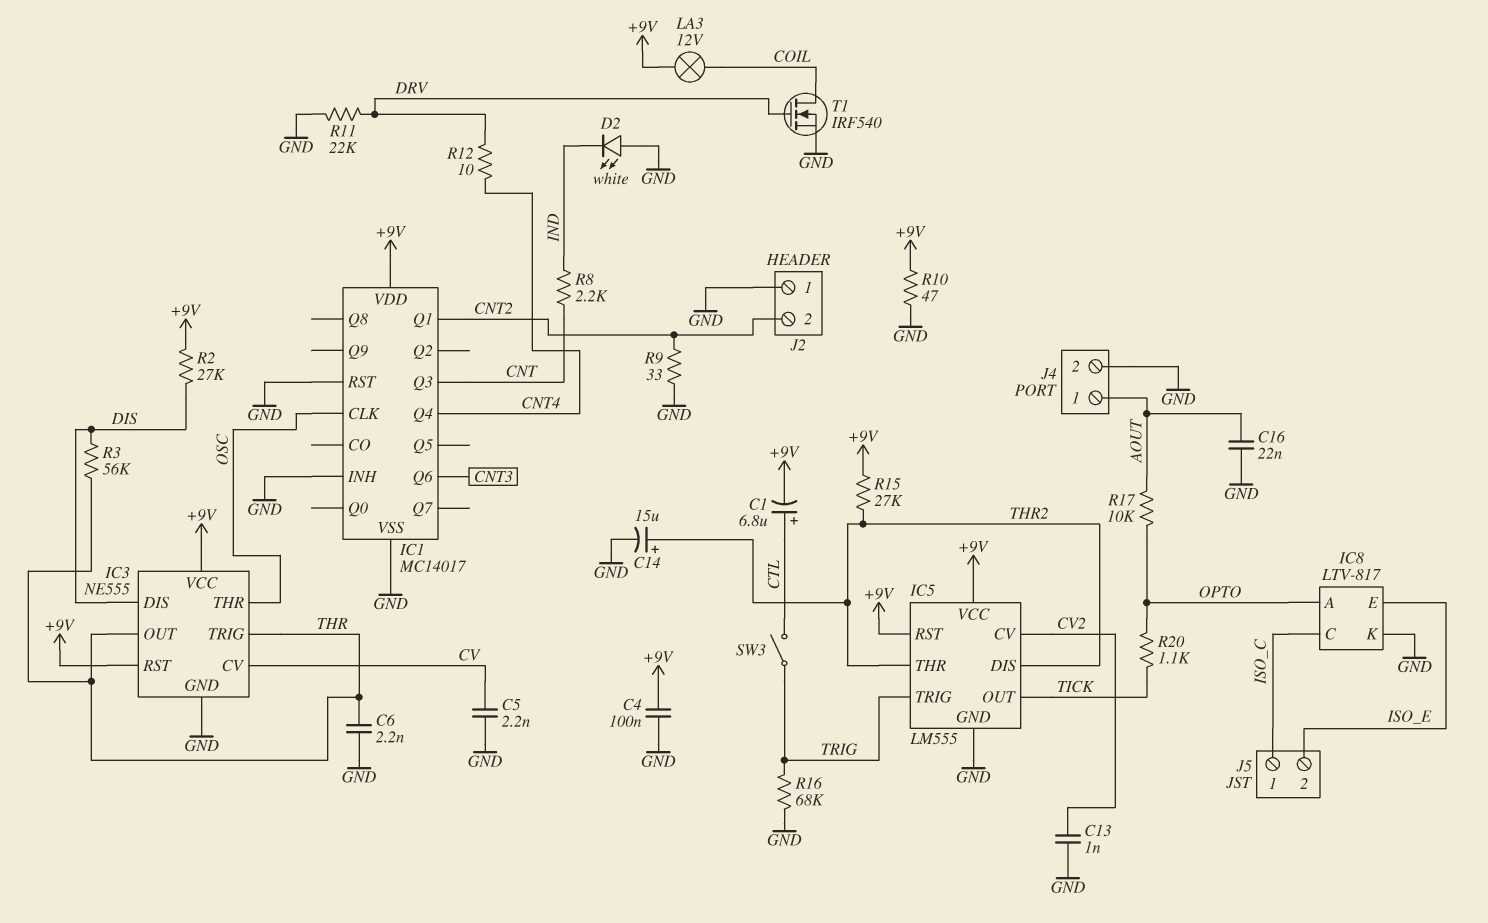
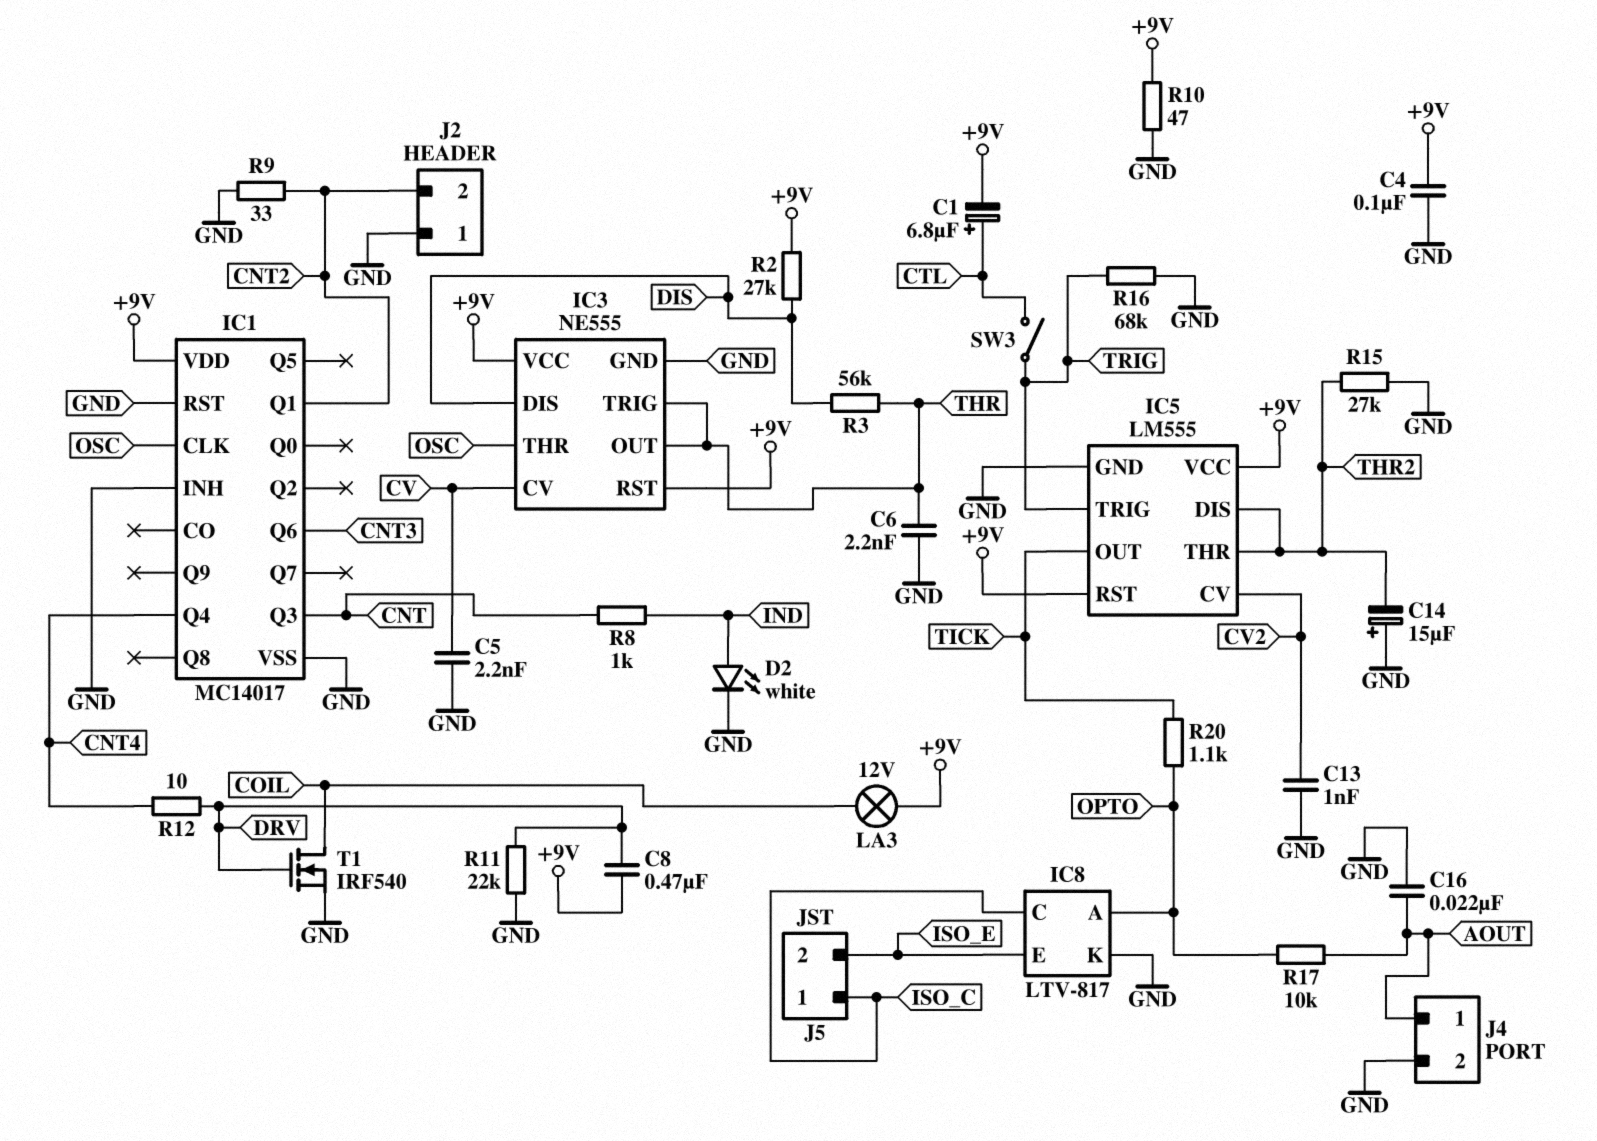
C8: none -> 470nF (+9V, DRV)
C14: 15uF (plus THR2, minus GND) -> 15uF (plus GND, minus THR2)
D2: LED white (A GND, K IND) -> LED white (A IND, K GND)
R8: 2.2k (CNT, IND) -> 1k (CNT, IND)
R15: 27k (+9V, THR2) -> 27k (GND, THR2)

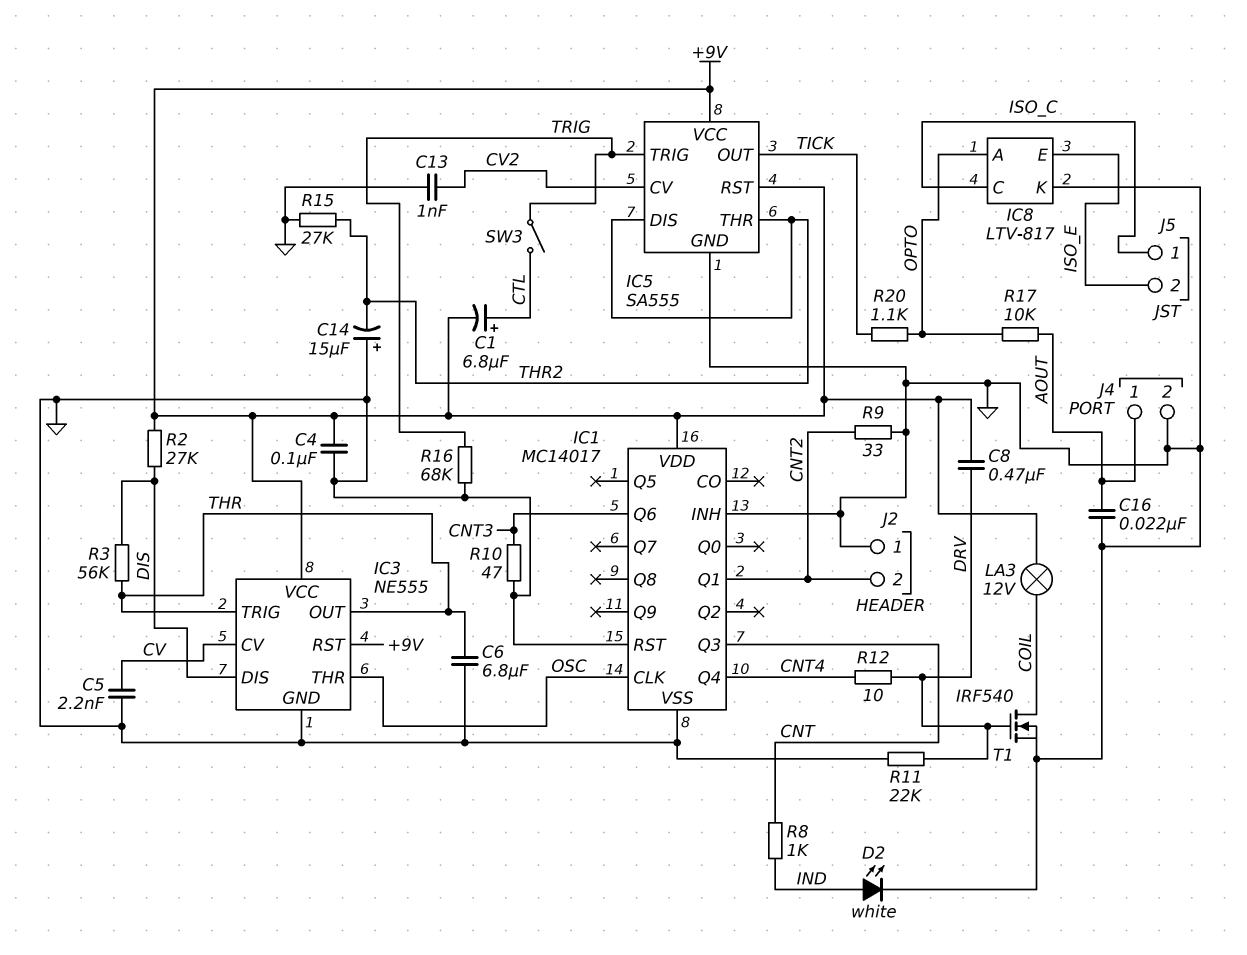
C6: 2.2nF (GND, THR) -> 6.8uF (GND, THR)
IC5: LM555 -> SA555
R10: 47 (+9V, GND) -> 47 (CNT3, GND)

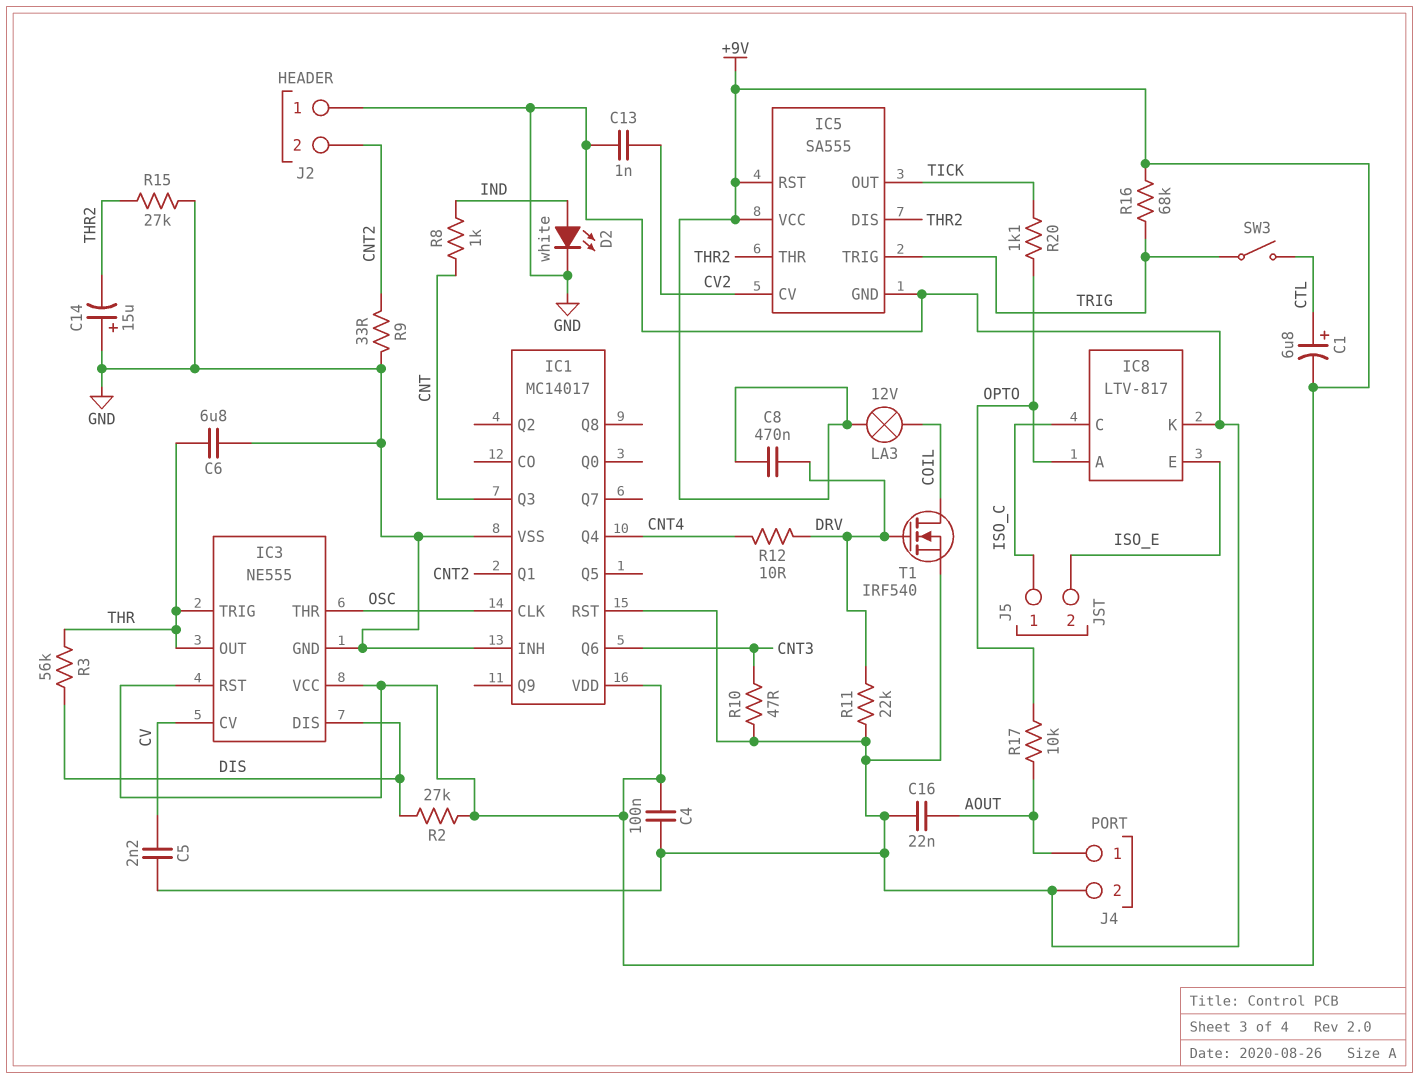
R16: 68k (GND, TRIG) -> 68k (+9V, TRIG)

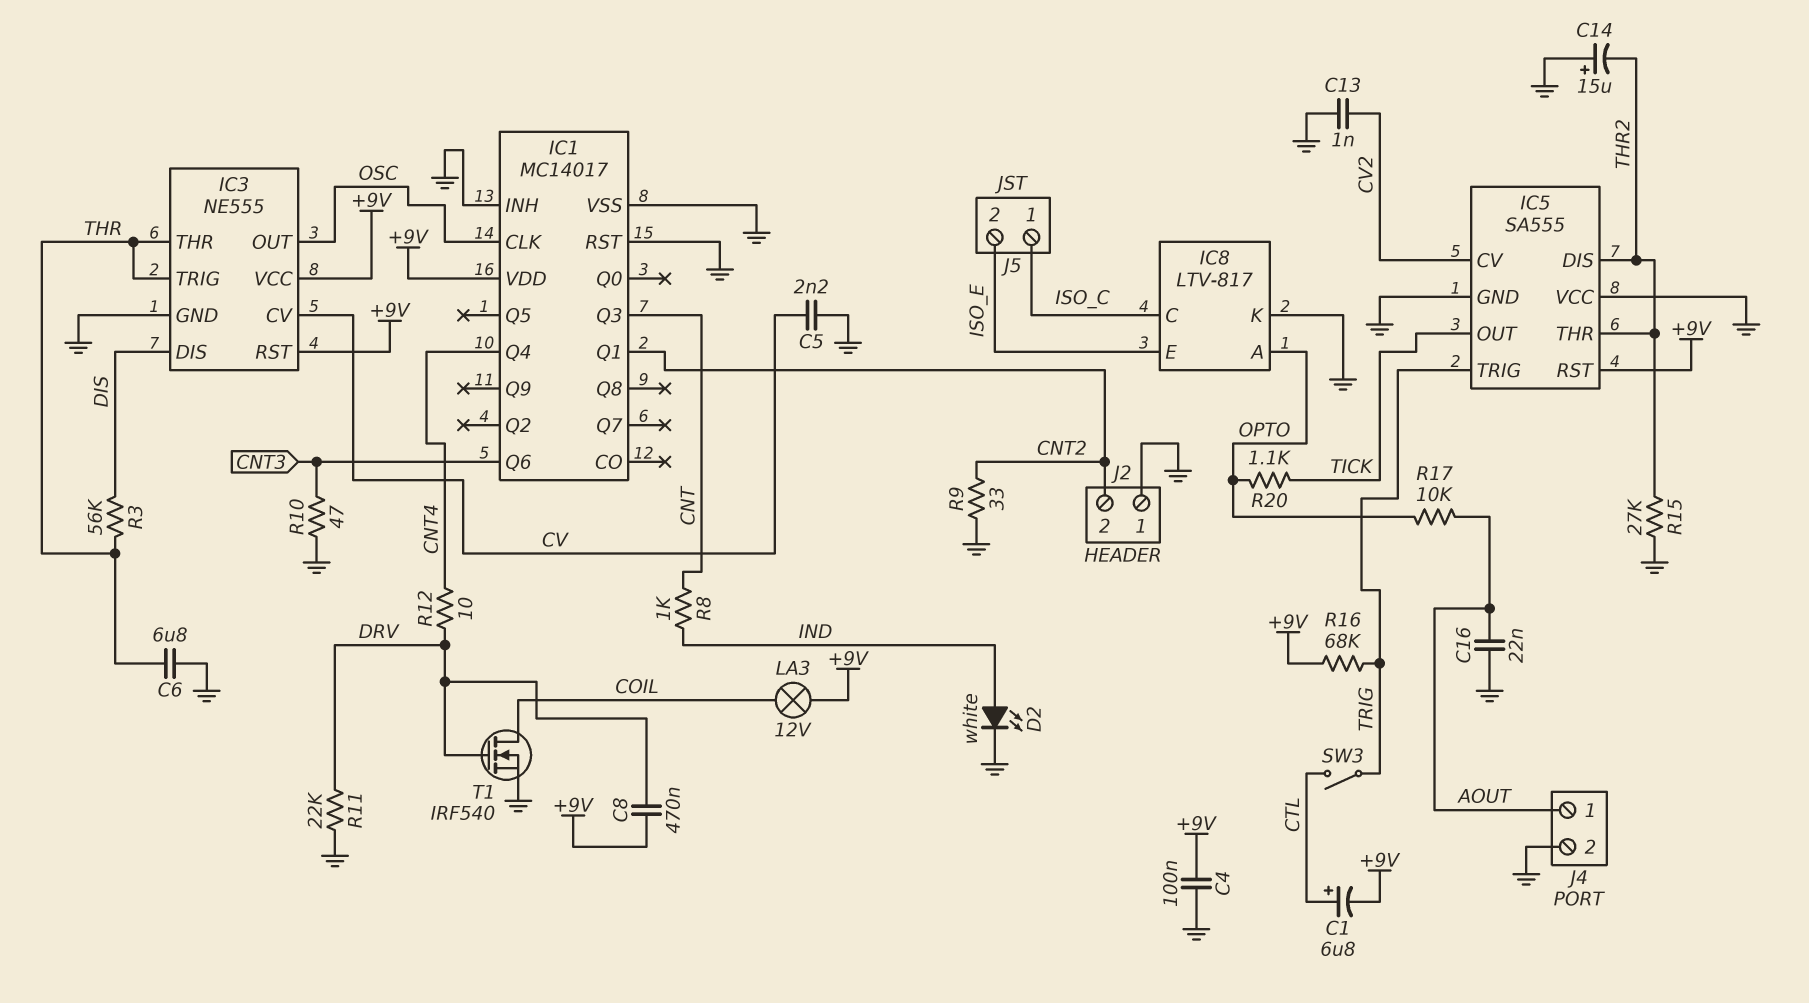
IC3 pin OUT: THR -> OSC
IC3 pin THR: OSC -> THR
IC5 pin VCC: +9V -> GND
R2: 27k (+9V, DIS) -> none

